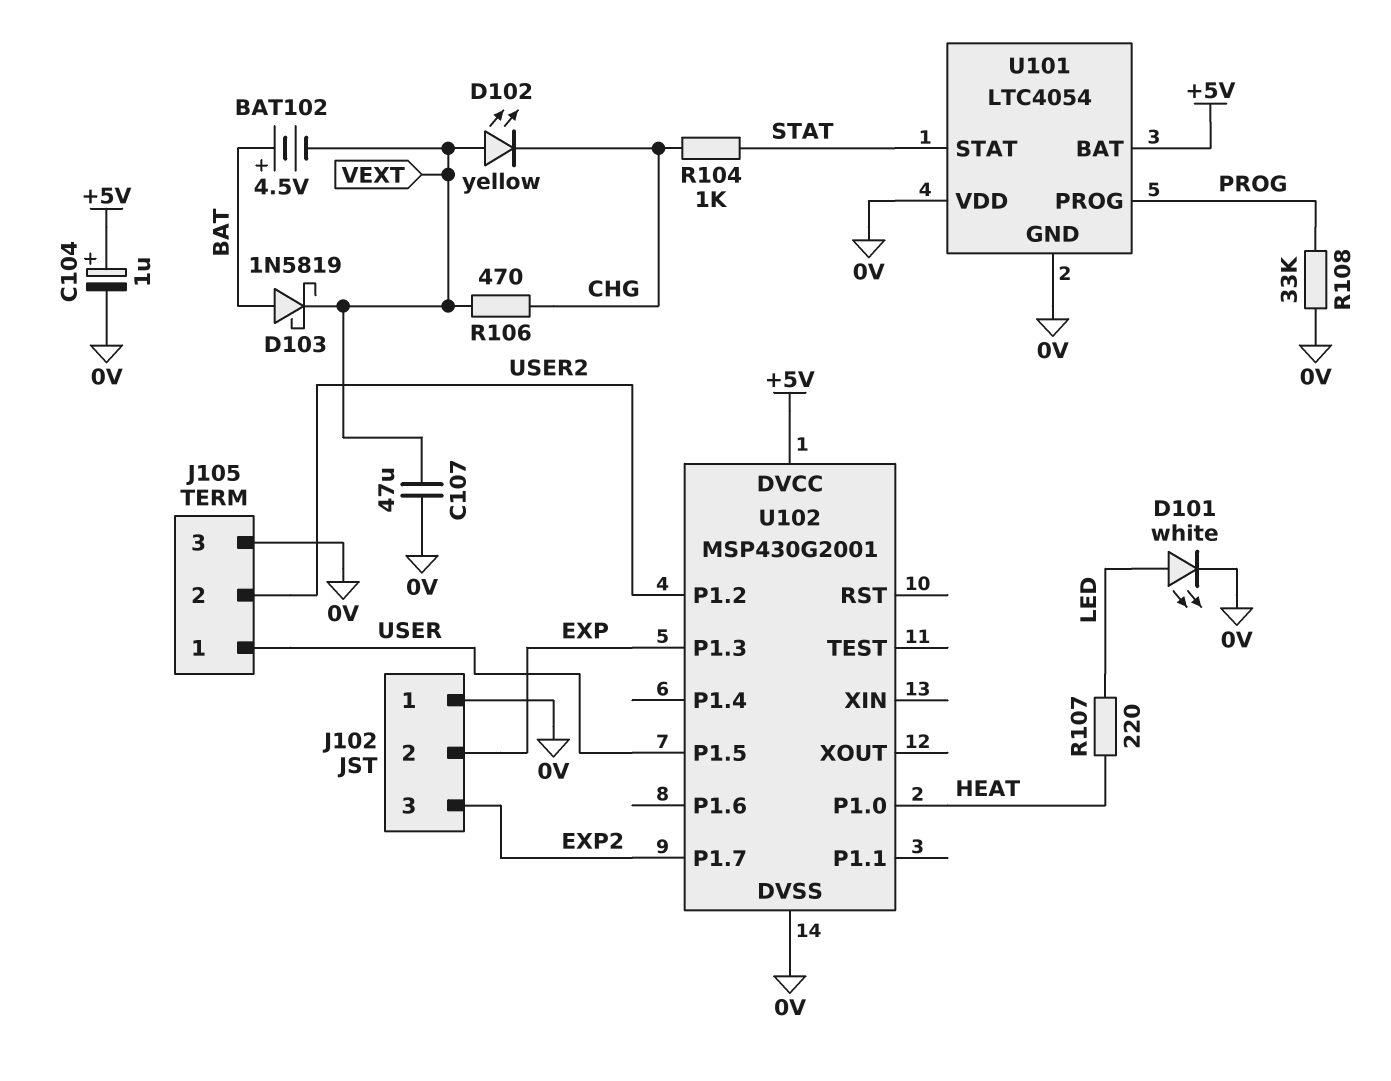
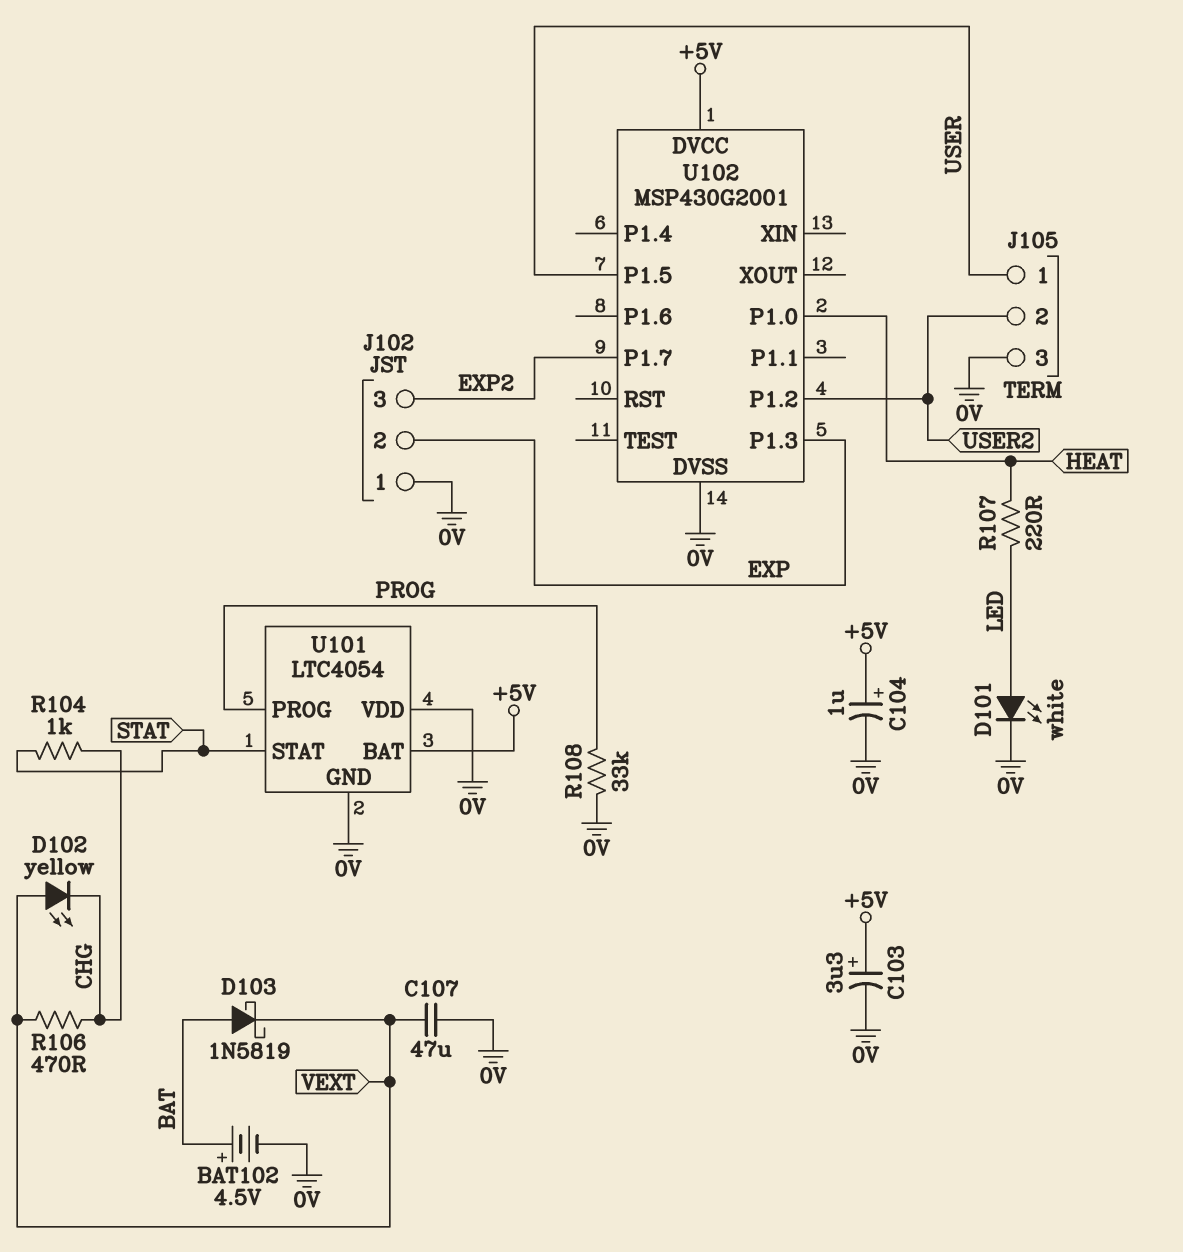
BAT102: 4.5V (plus BAT, minus VEXT) -> 4.5V (plus BAT, minus 0V)
C103: none -> 3.3uF (plus +5V, minus 0V)

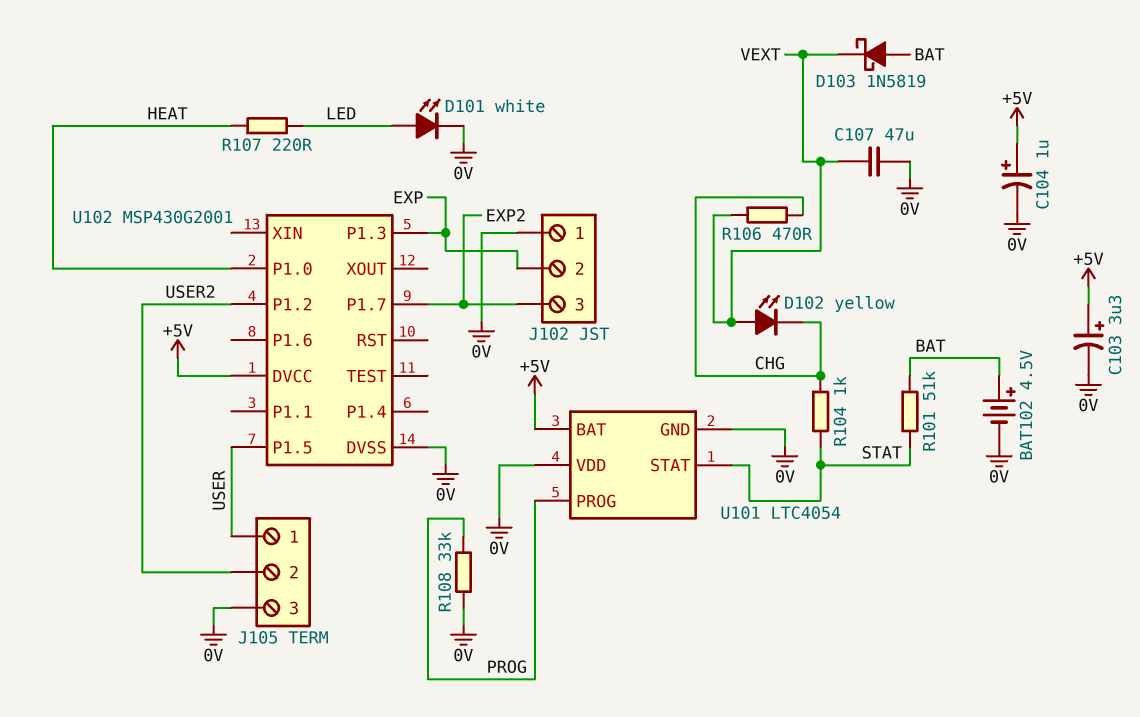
R101: none -> 51k (BAT, STAT)

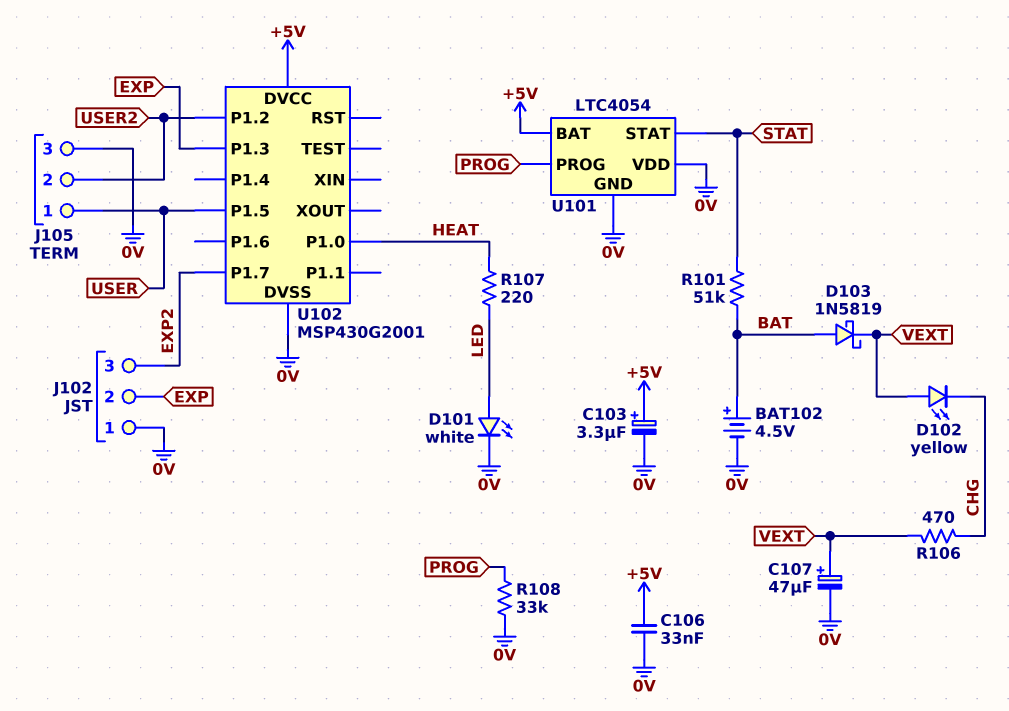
C104: 1uF (plus +5V, minus 0V) -> none
C106: none -> 33nF (+5V, 0V)
C107: 47uF (0V, VEXT) -> 47uF (plus VEXT, minus 0V)
R104: 1k (CHG, STAT) -> none

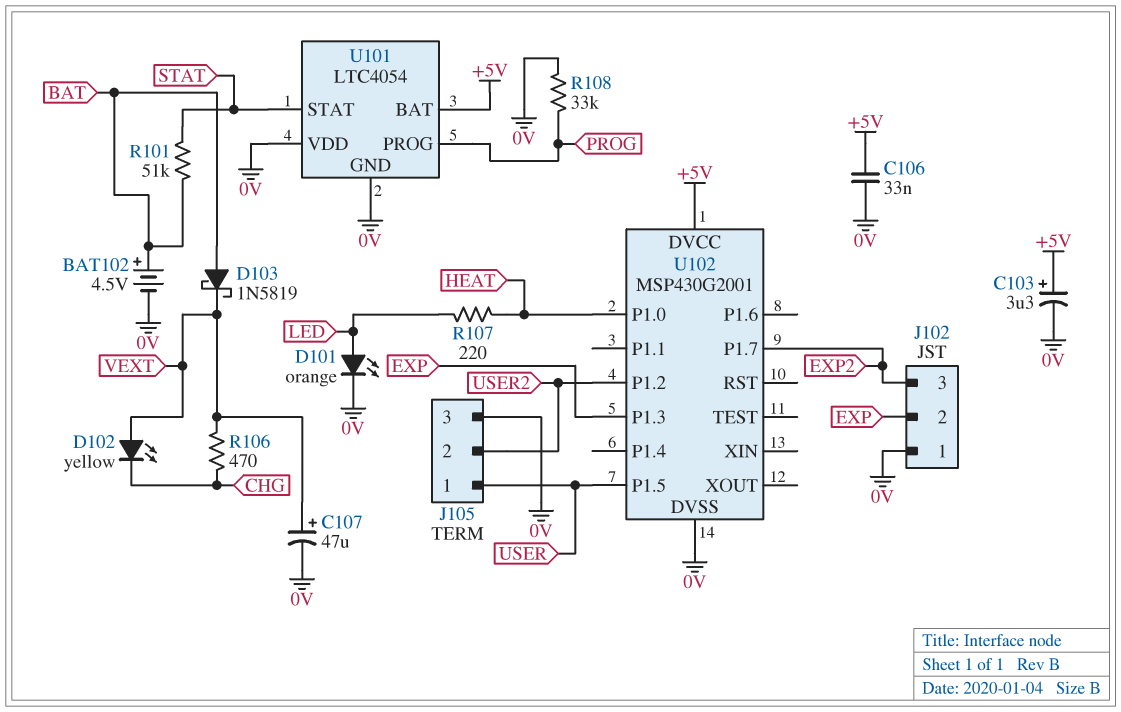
D101: LED white (A LED, K 0V) -> LED orange (A LED, K 0V)

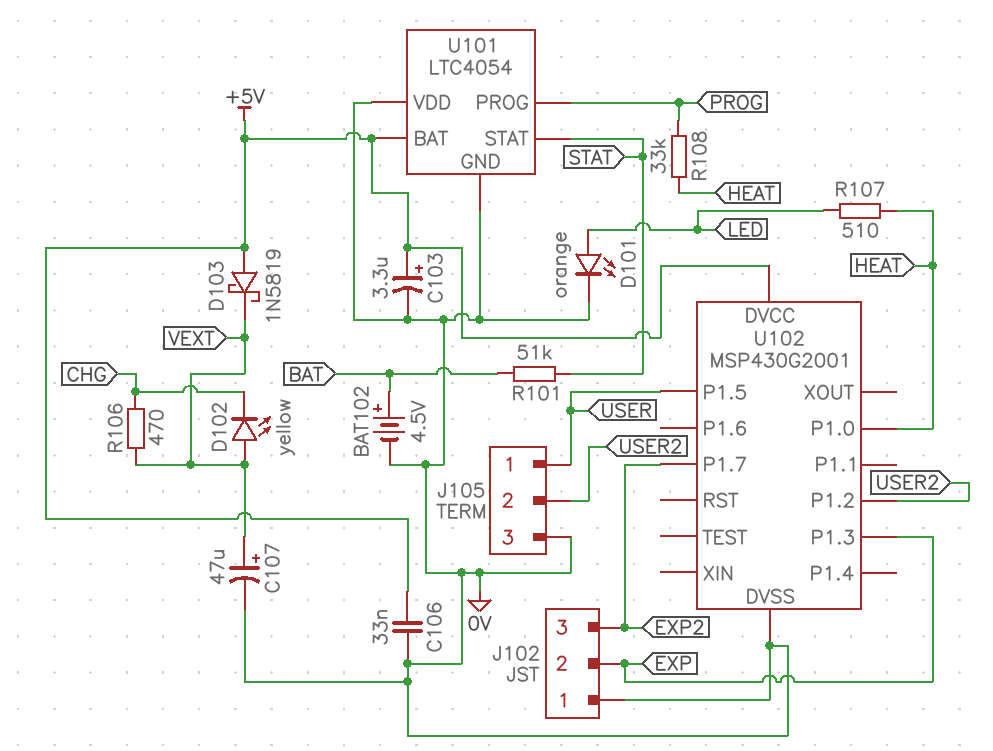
D103: schottky 1N5819 (A BAT, K VEXT) -> schottky 1N5819 (A +5V, K VEXT)
R107: 220 (HEAT, LED) -> 510 (HEAT, LED)
R108: 33k (0V, PROG) -> 33k (HEAT, PROG)

